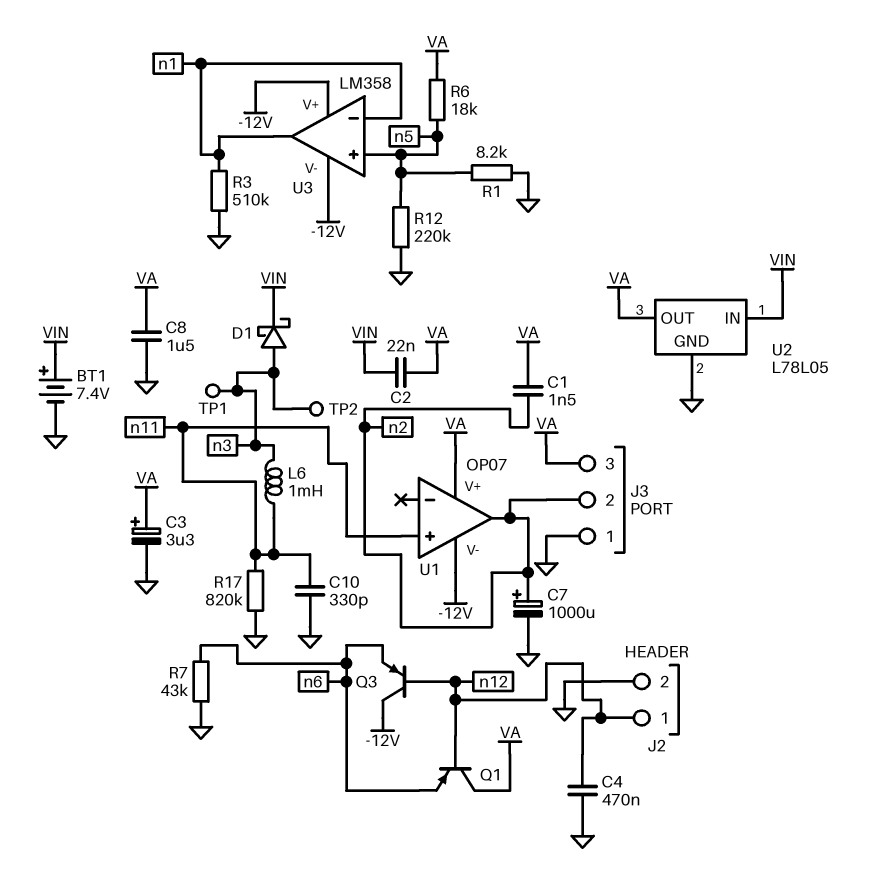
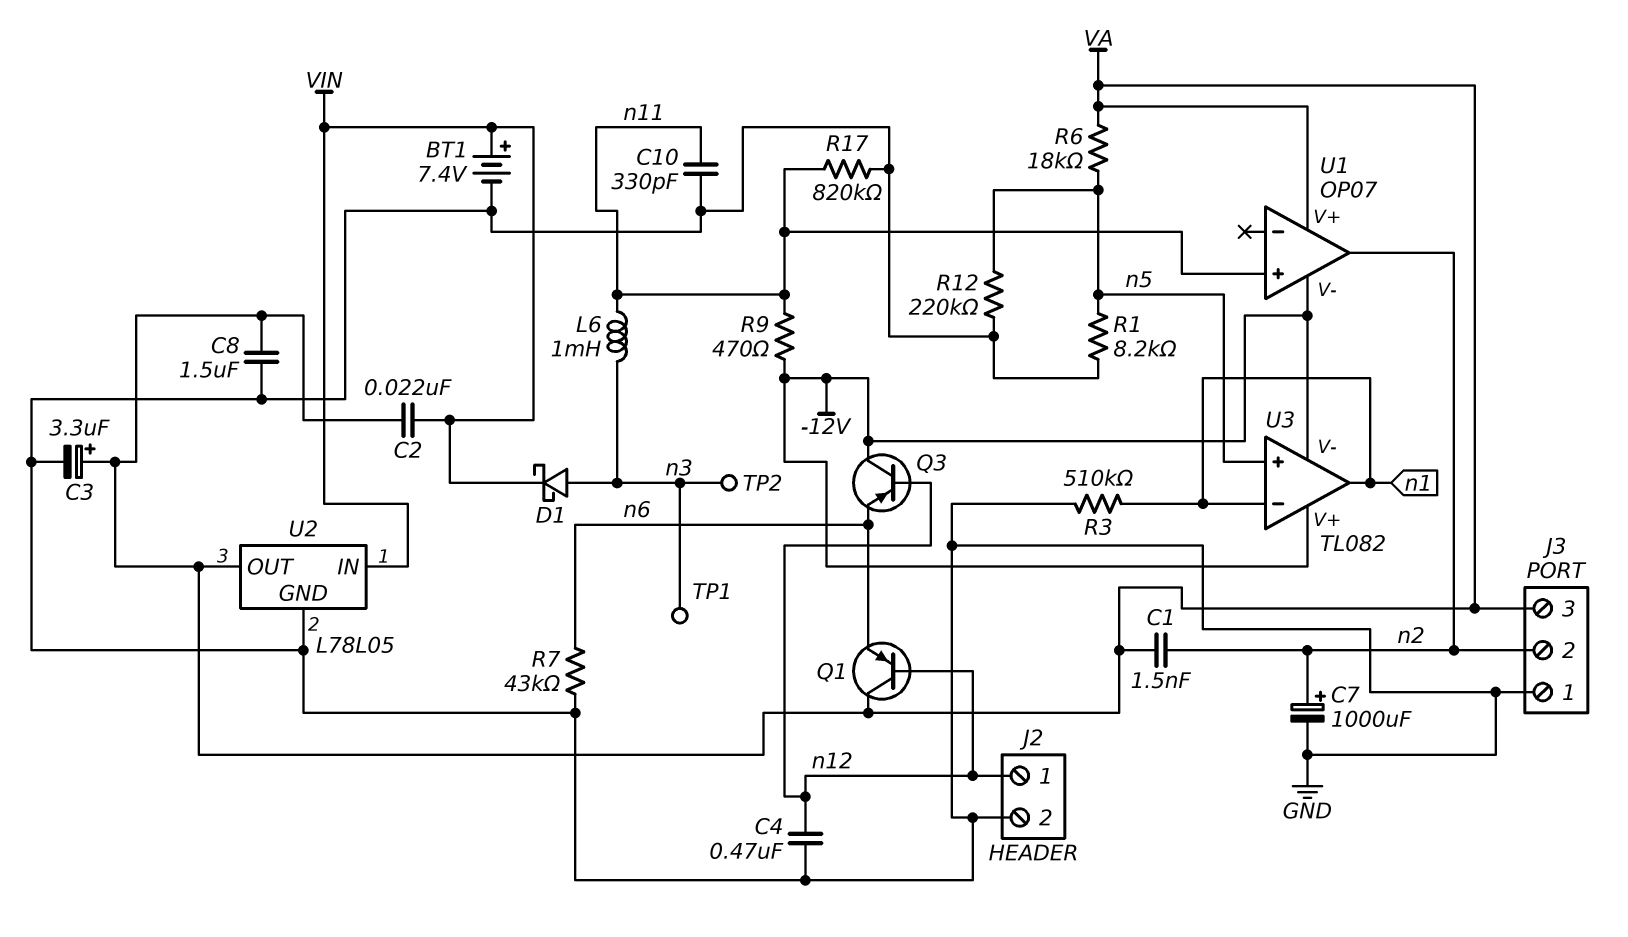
R9: none -> 470 (-12V, n11)
U3: LM358 -> TL082

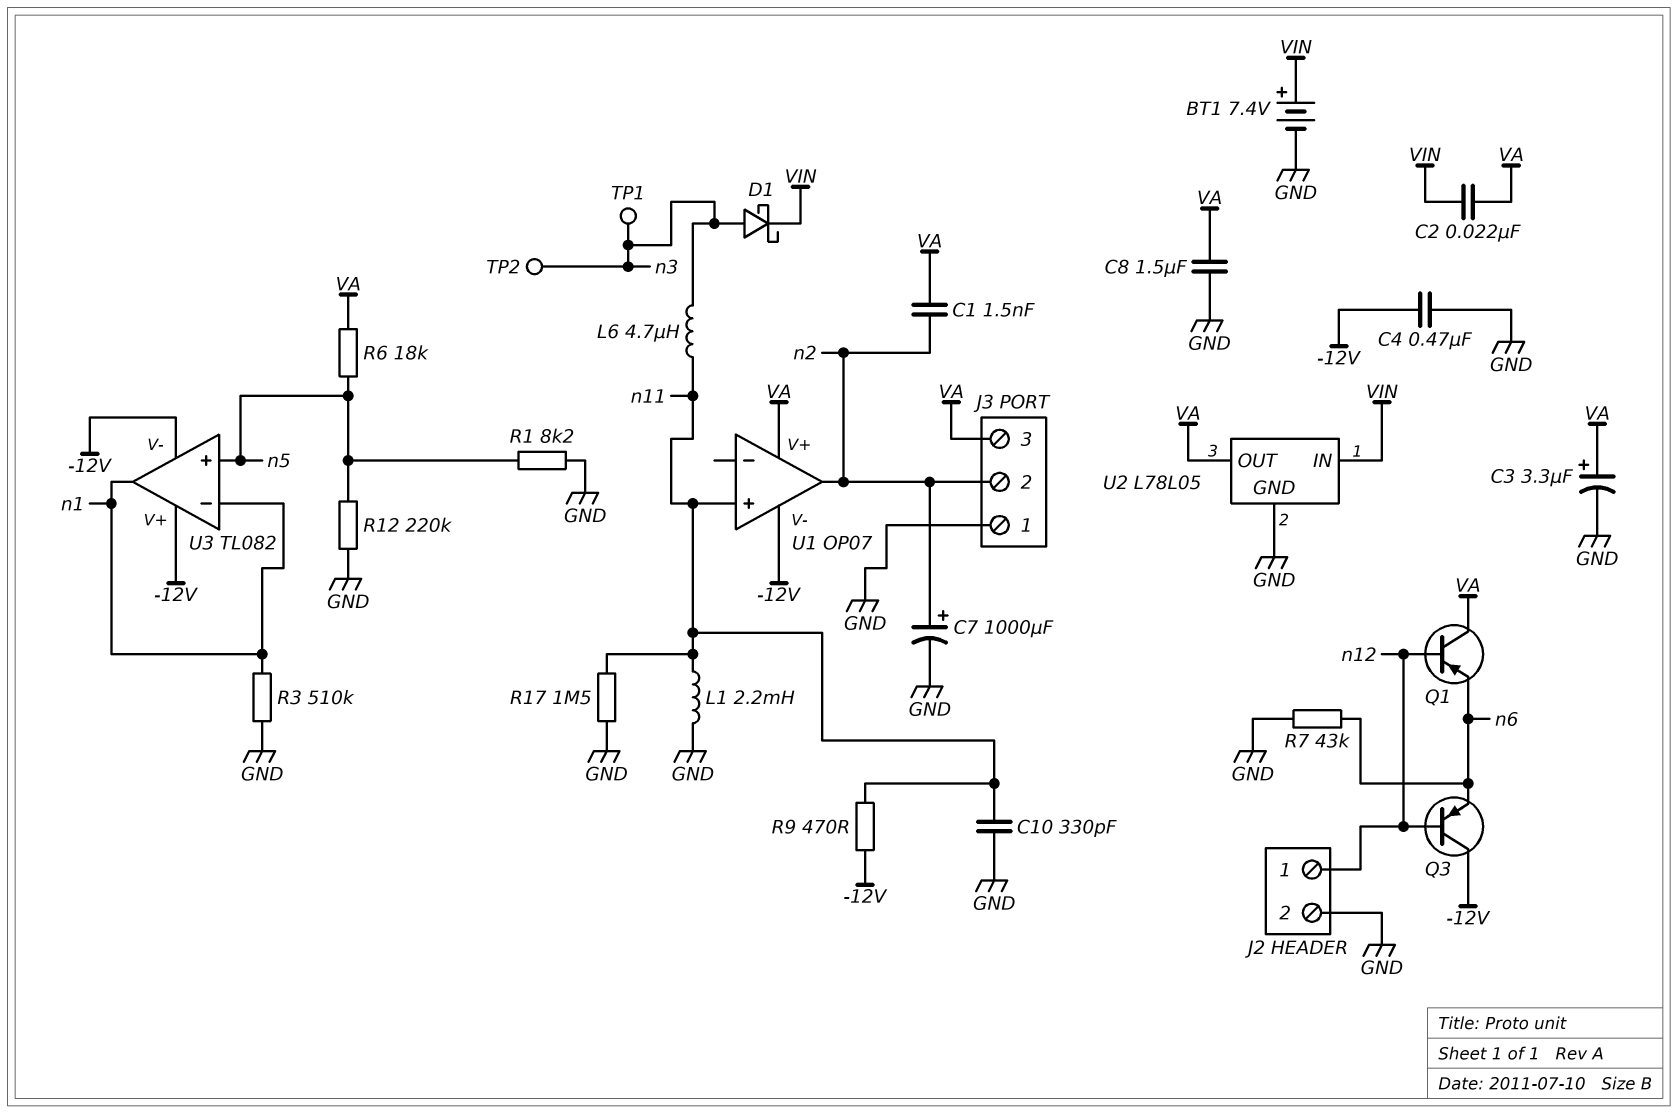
C4: 470nF (GND, n12) -> 470nF (-12V, GND)
L1: none -> 2.2mH (GND, n11)
L6: 1mH (n3, n11) -> 4.7uH (n3, n11)
R17: 820k (GND, n11) -> 1.5M (GND, n11)

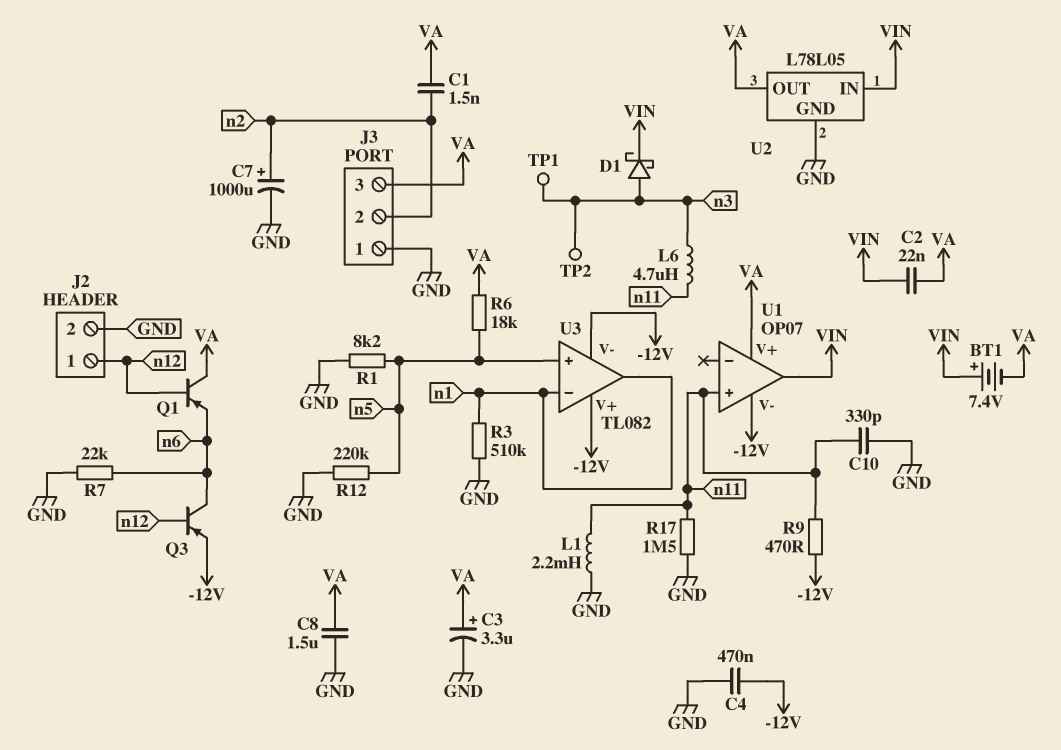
BT1: 7.4V (plus VIN, minus GND) -> 7.4V (plus VIN, minus VA)
Q3: PNP (B n12, C -12V, E n6) -> PNP (B n12, C n6, E -12V)
R7: 43k (GND, n6) -> 22k (GND, n6)
U1 pin out: n2 -> VIN

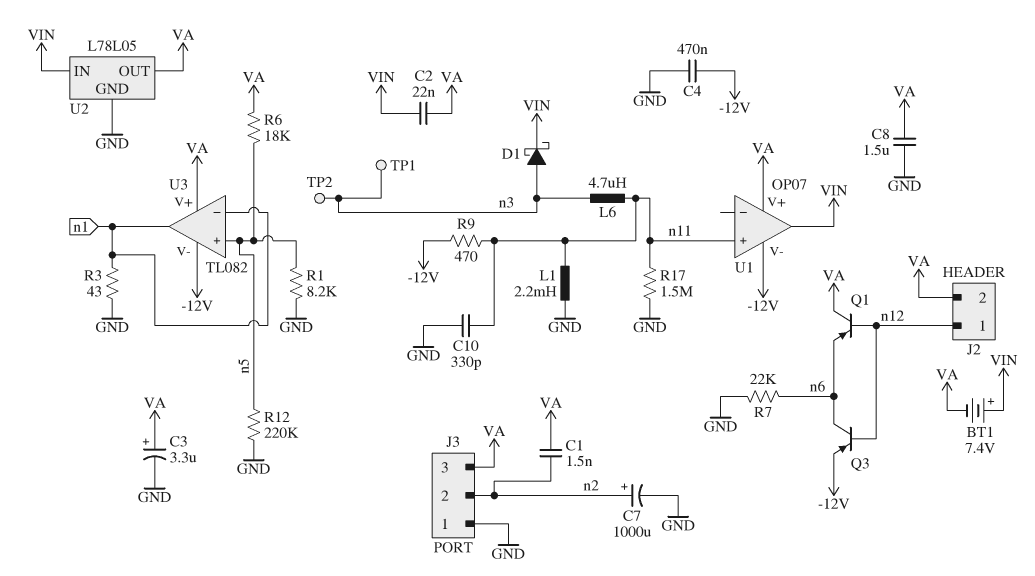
J2 pin 2: GND -> VA
R3: 510k (GND, n1) -> 43 (GND, n1)
U3 pin V+: -12V -> VA

